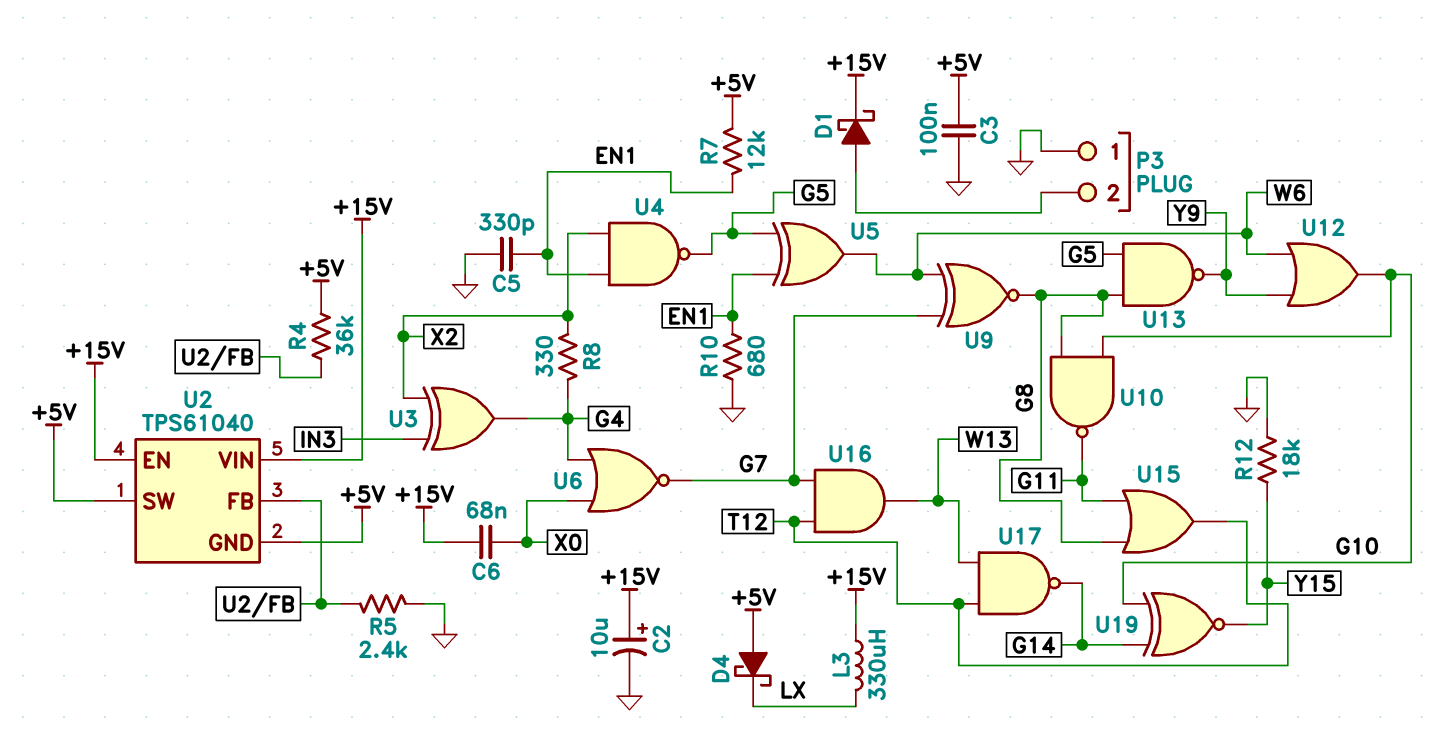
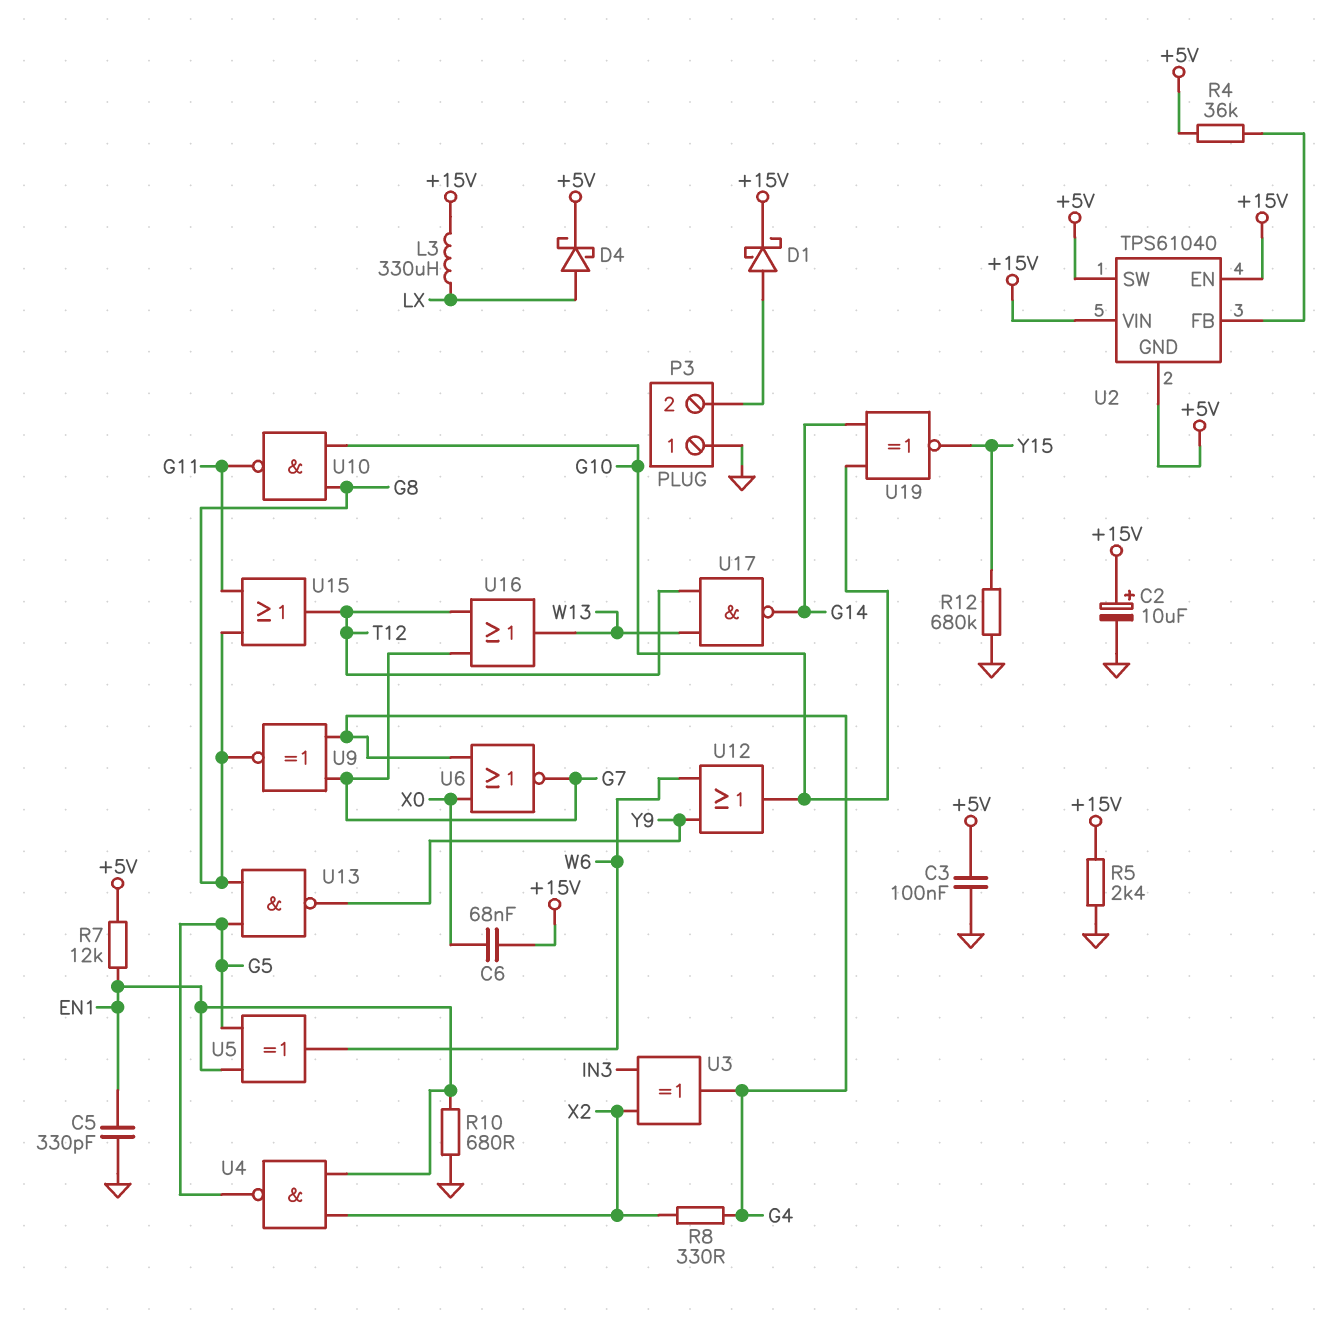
D4: schottky (A +5V, K LX) -> schottky (A LX, K +5V)
R5: 2.4k (GND, U2/FB) -> 2.4k (+15V, GND)
R12: 18k (GND, Y15) -> 680k (GND, Y15)
U9: XNOR (in G7, in W6, out G8) -> XNOR (in G4, in G7, out G8)
U16: AND (in G7, in T12, out W13) -> OR (in G7, in T12, out W13)

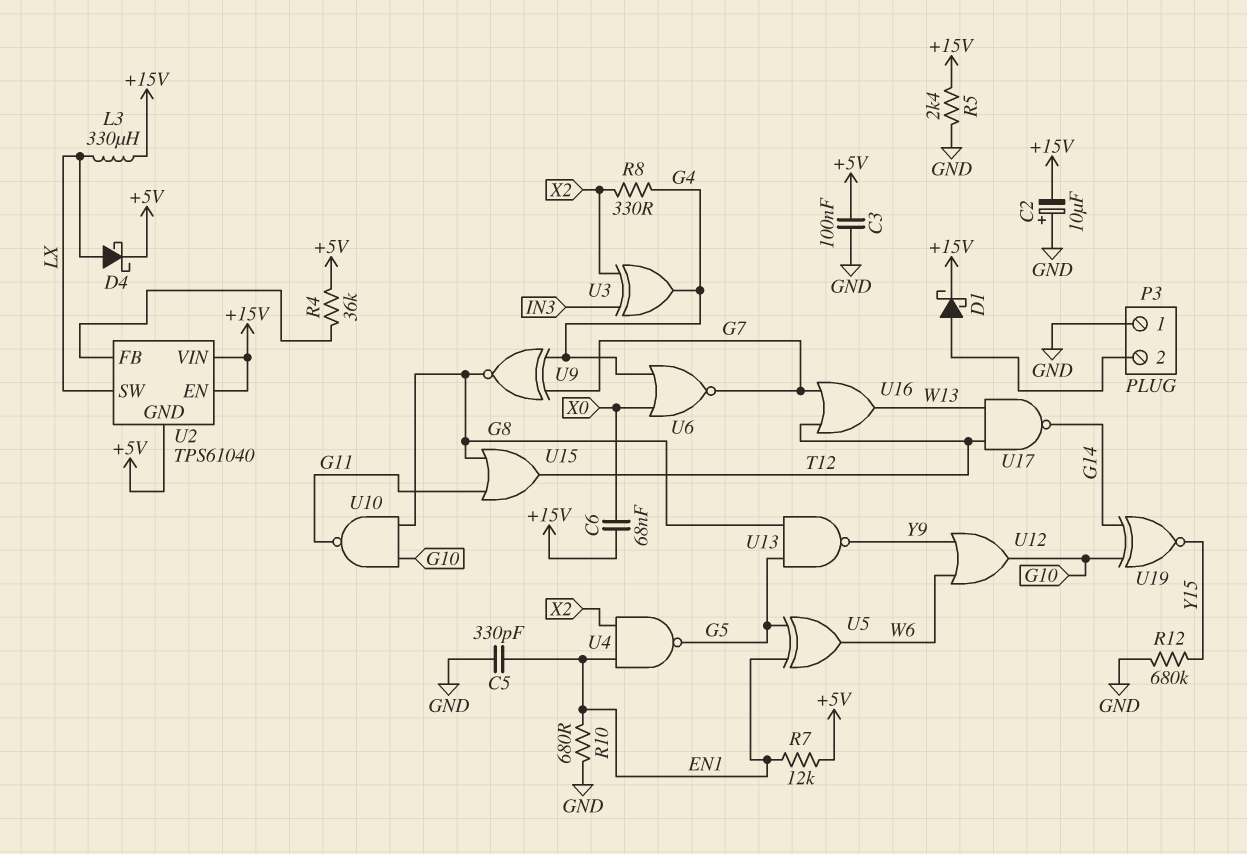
C2: 10uF (plus +15V, minus GND) -> 10uF (plus GND, minus +15V)
U2 pin SW: +5V -> LX

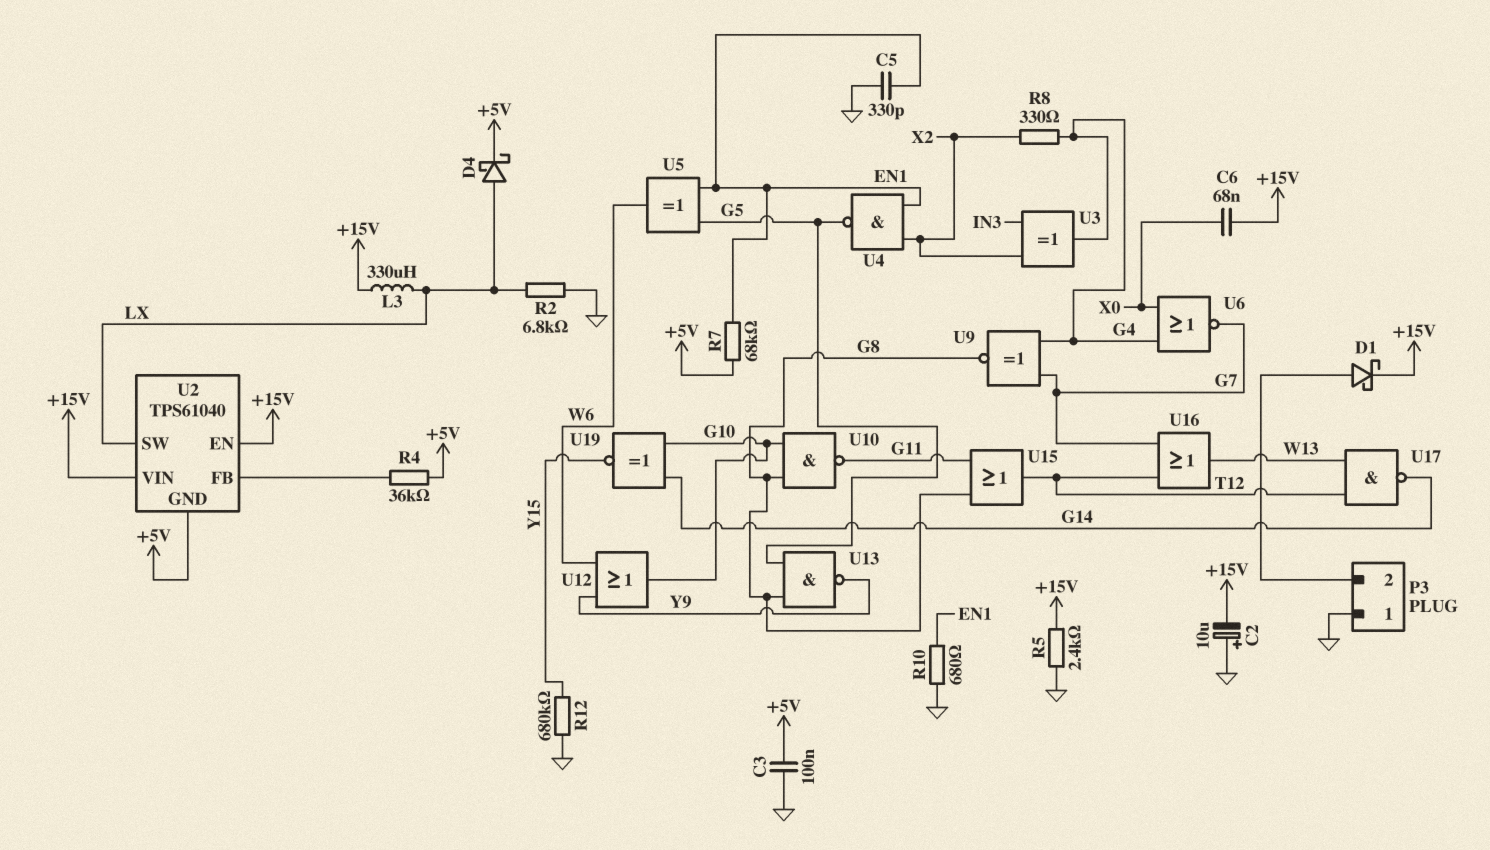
R2: none -> 6.8k (GND, LX)
R7: 12k (+5V, EN1) -> 68k (+5V, EN1)

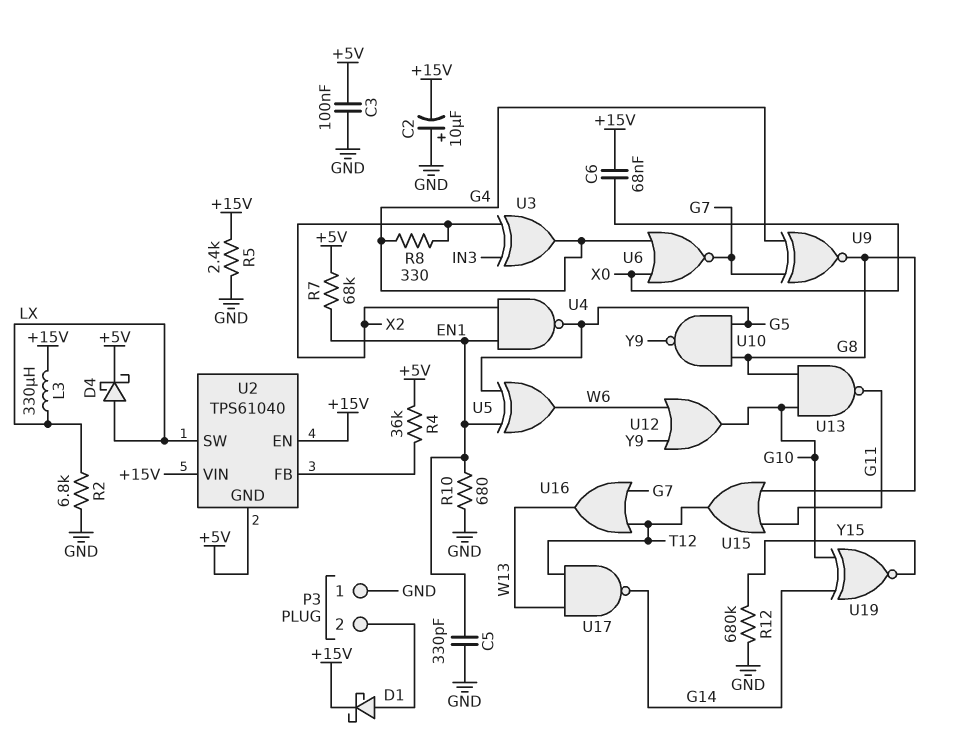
U10: NAND (in G8, in G10, out G11) -> NAND (in G5, in G8, out Y9)
U13: NAND (in G5, in G8, out Y9) -> NAND (in G8, in G10, out G11)

